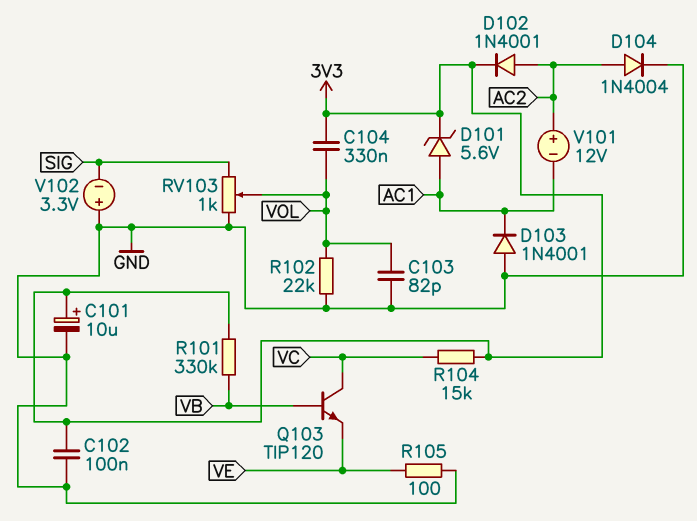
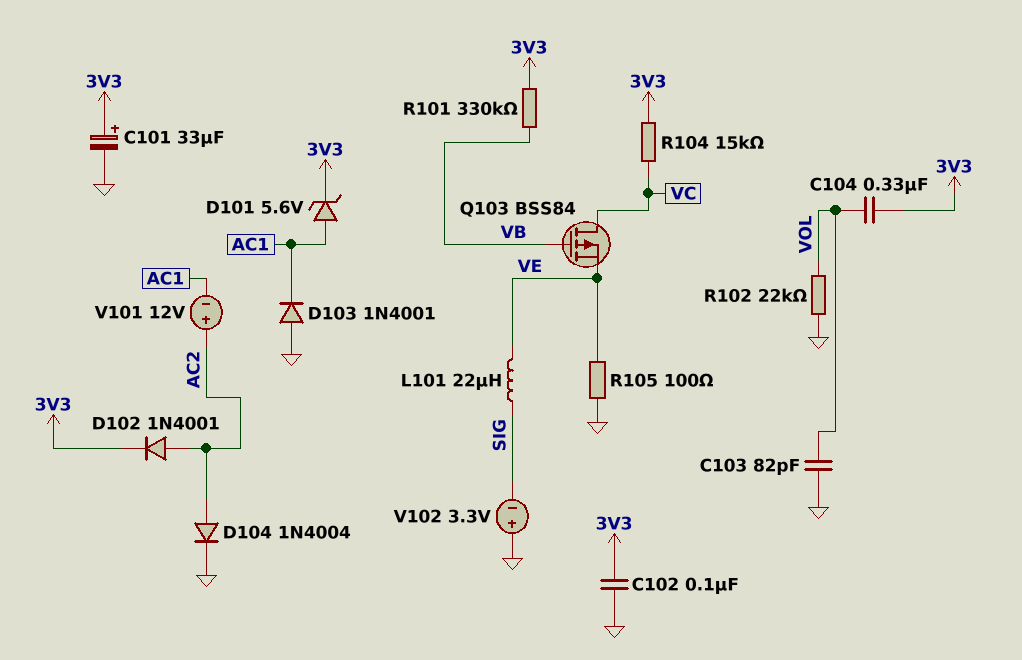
C101: 10uF (plus 3V3, minus GND) -> 33uF (plus 3V3, minus GND)
L101: none -> 22uH (SIG, VE)
Q103: NPN TIP120 (B VB, C VC, E VE) -> PMOS BSS84 (G VB, D VC, S VE)
RV103: 1k (GND, SIG, wiper VOL) -> none

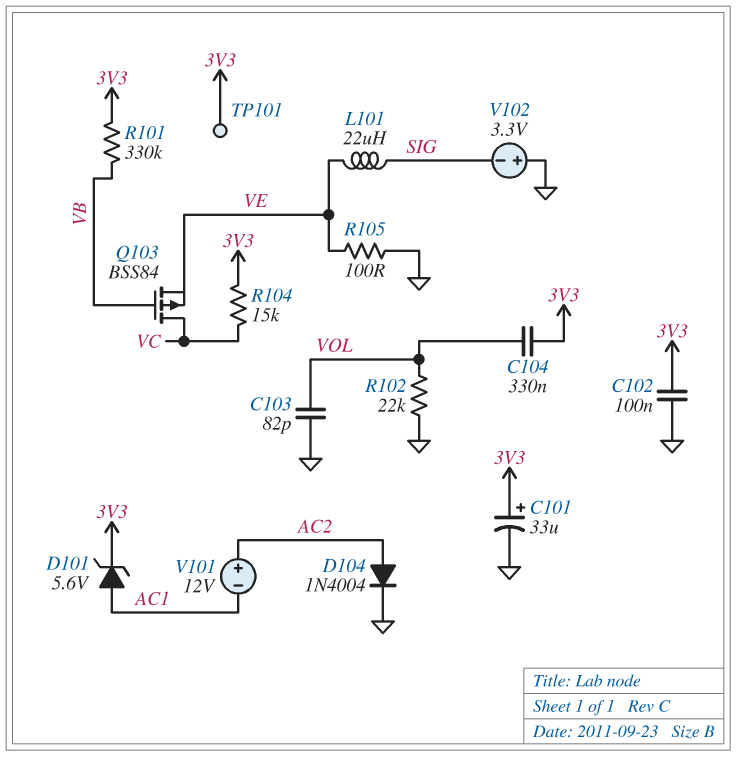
D102: diode 1N4001 (A AC2, K 3V3) -> none
D103: diode 1N4001 (A GND, K AC1) -> none
TP101: none -> test point (3V3)

